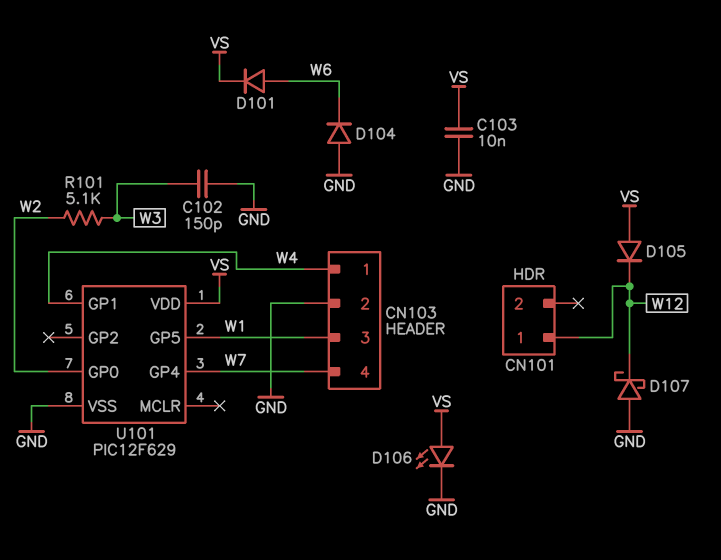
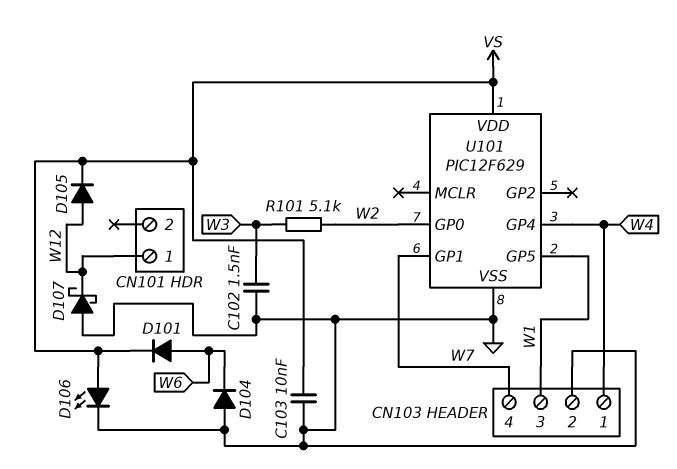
C102: 150pF (GND, W3) -> 1.5nF (GND, W3)
D105: diode (A VS, K W12) -> diode (A W12, K VS)
U101 pin GP1: W4 -> W7
U101 pin GP4: W7 -> W4

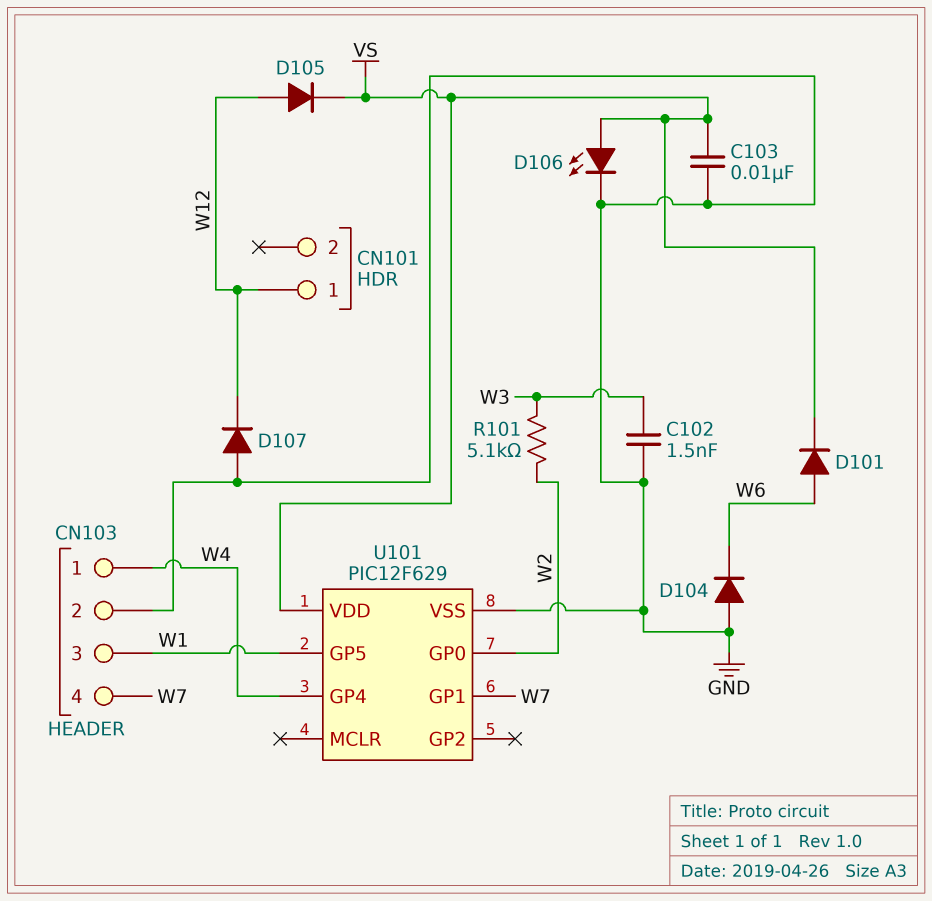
D107: schottky (A GND, K W12) -> diode (A GND, K W12)

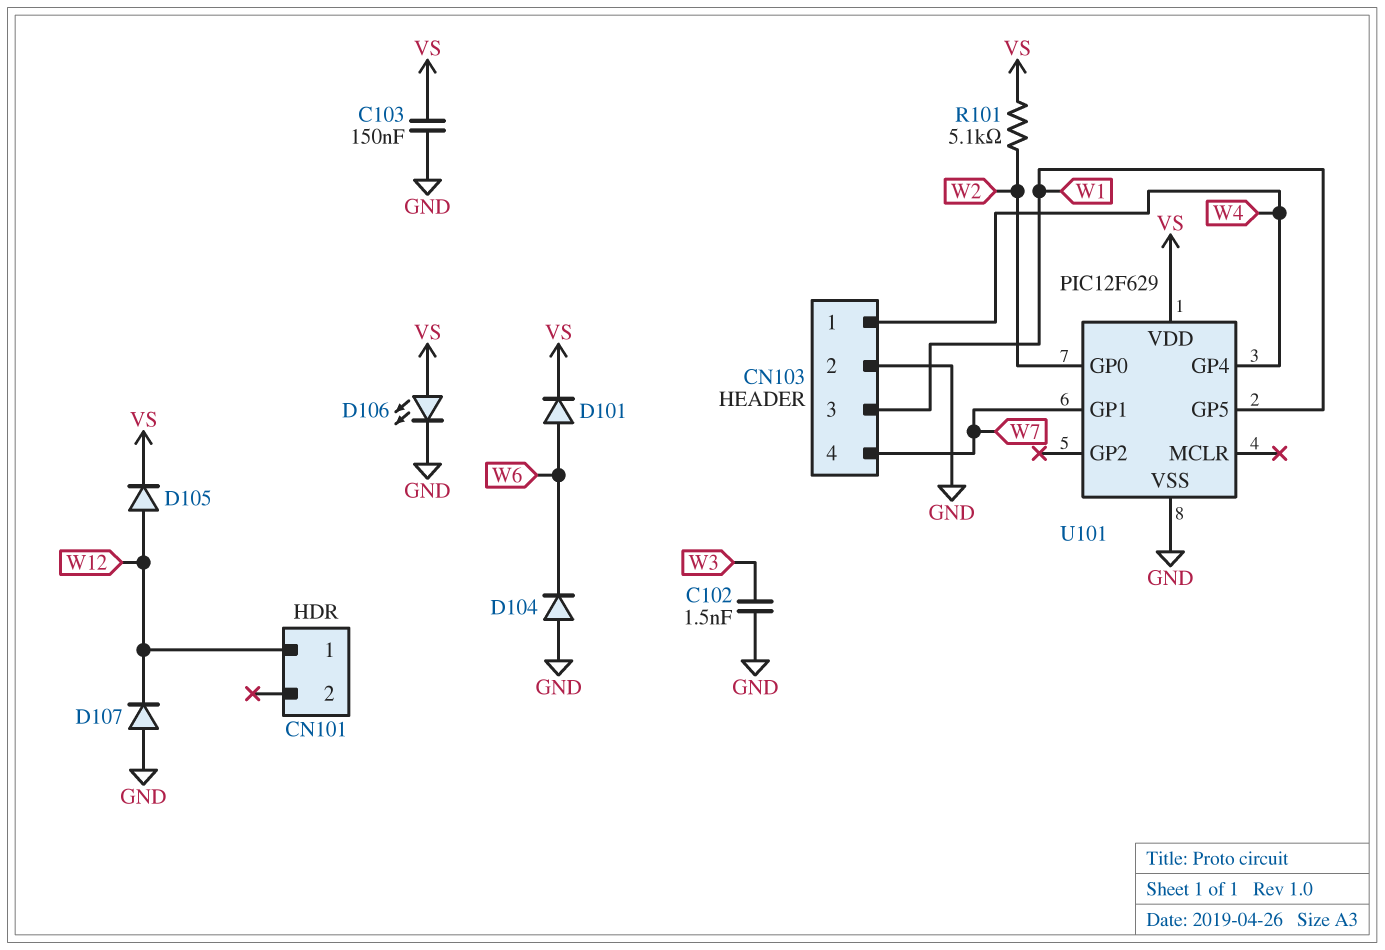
C103: 10nF (GND, VS) -> 150nF (GND, VS)
R101: 5.1k (W2, W3) -> 5.1k (VS, W2)

